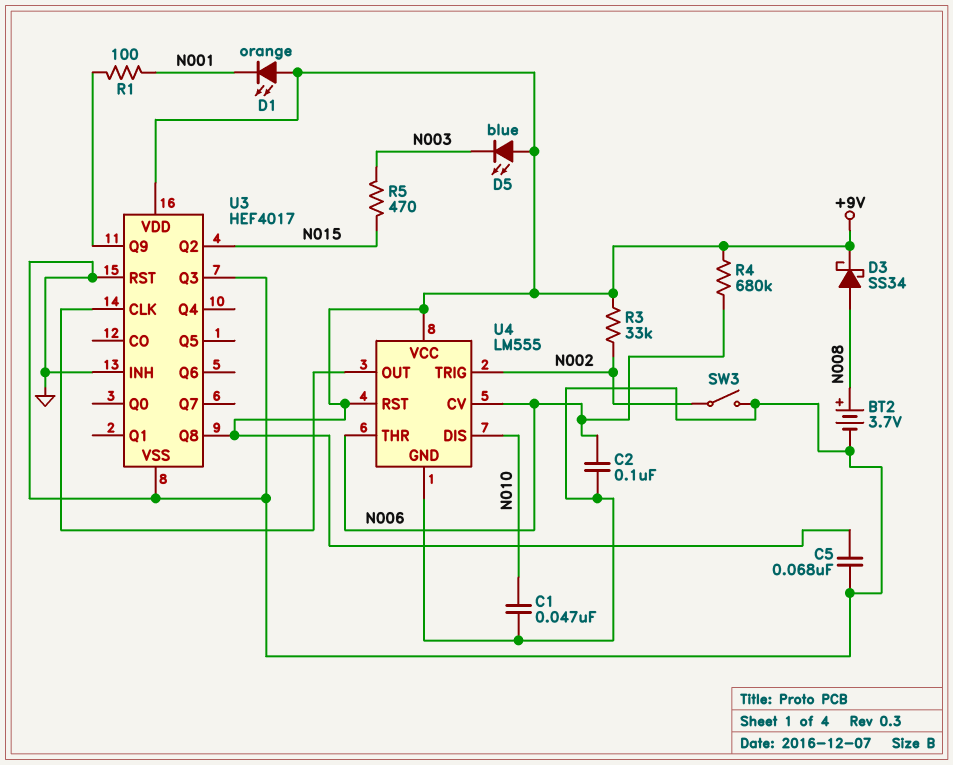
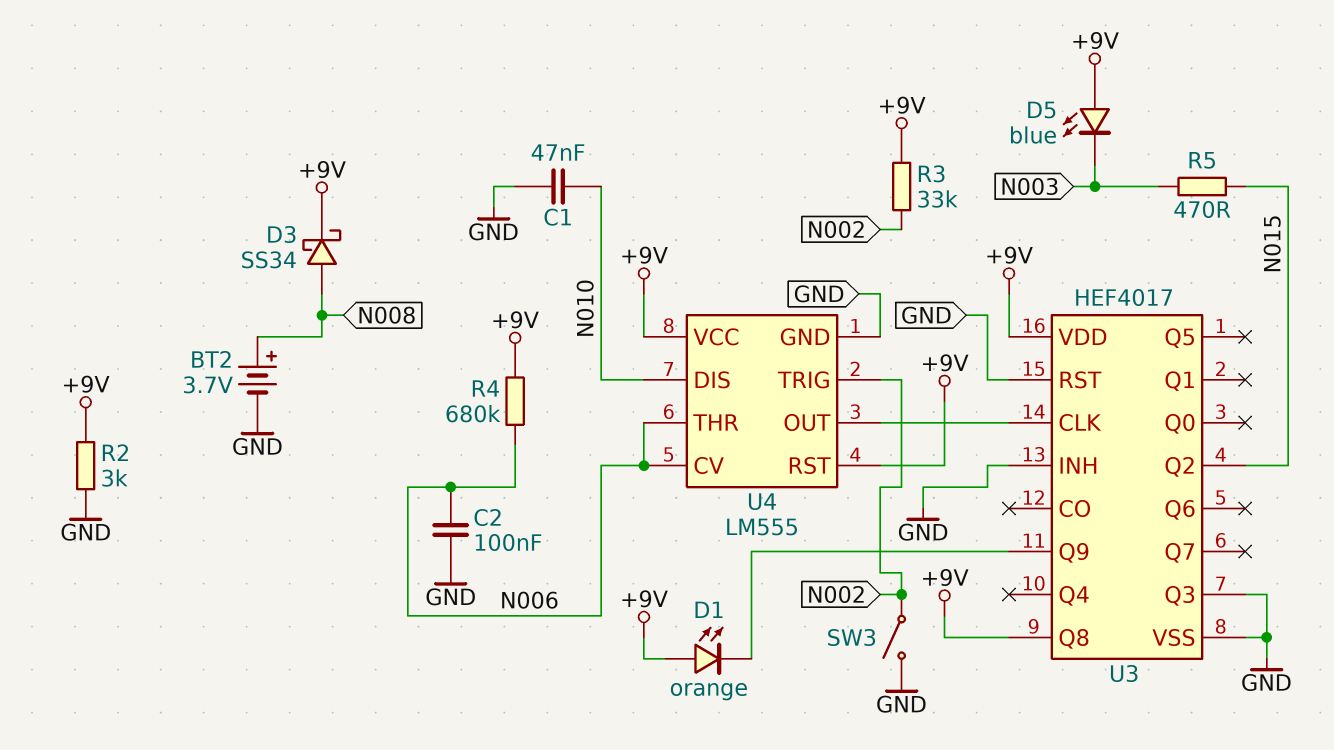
C5: 68nF (+9V, GND) -> none
D1: LED orange (A +9V, K N001) -> LED orange (A +9V, K U3/Q9)
R1: 100 (N001, U3/Q9) -> none
R2: none -> 3k (+9V, GND)

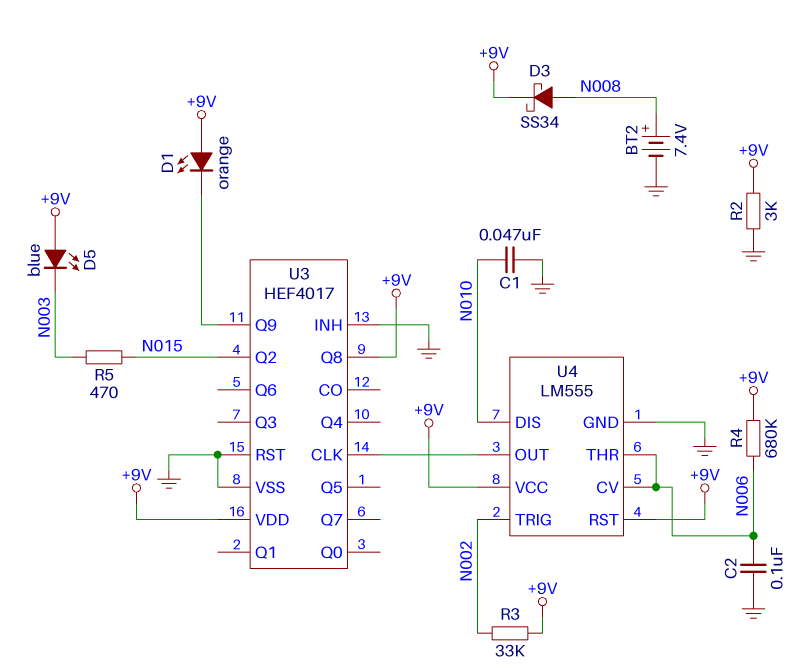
BT2: 3.7V (plus N008, minus GND) -> 7.4V (plus N008, minus GND)
SW3: switch (GND, N002) -> none
U3 pin Q3: GND -> none

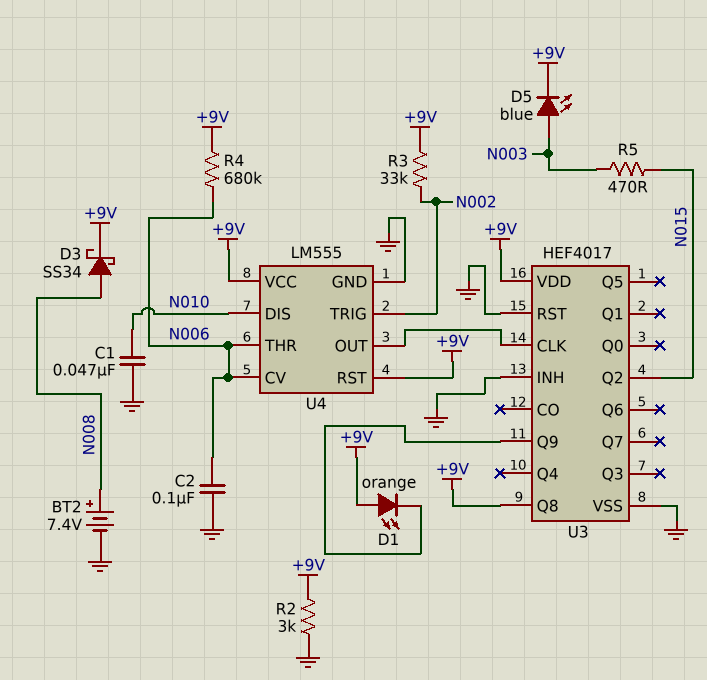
D5: LED blue (A +9V, K N003) -> LED blue (A N003, K +9V)

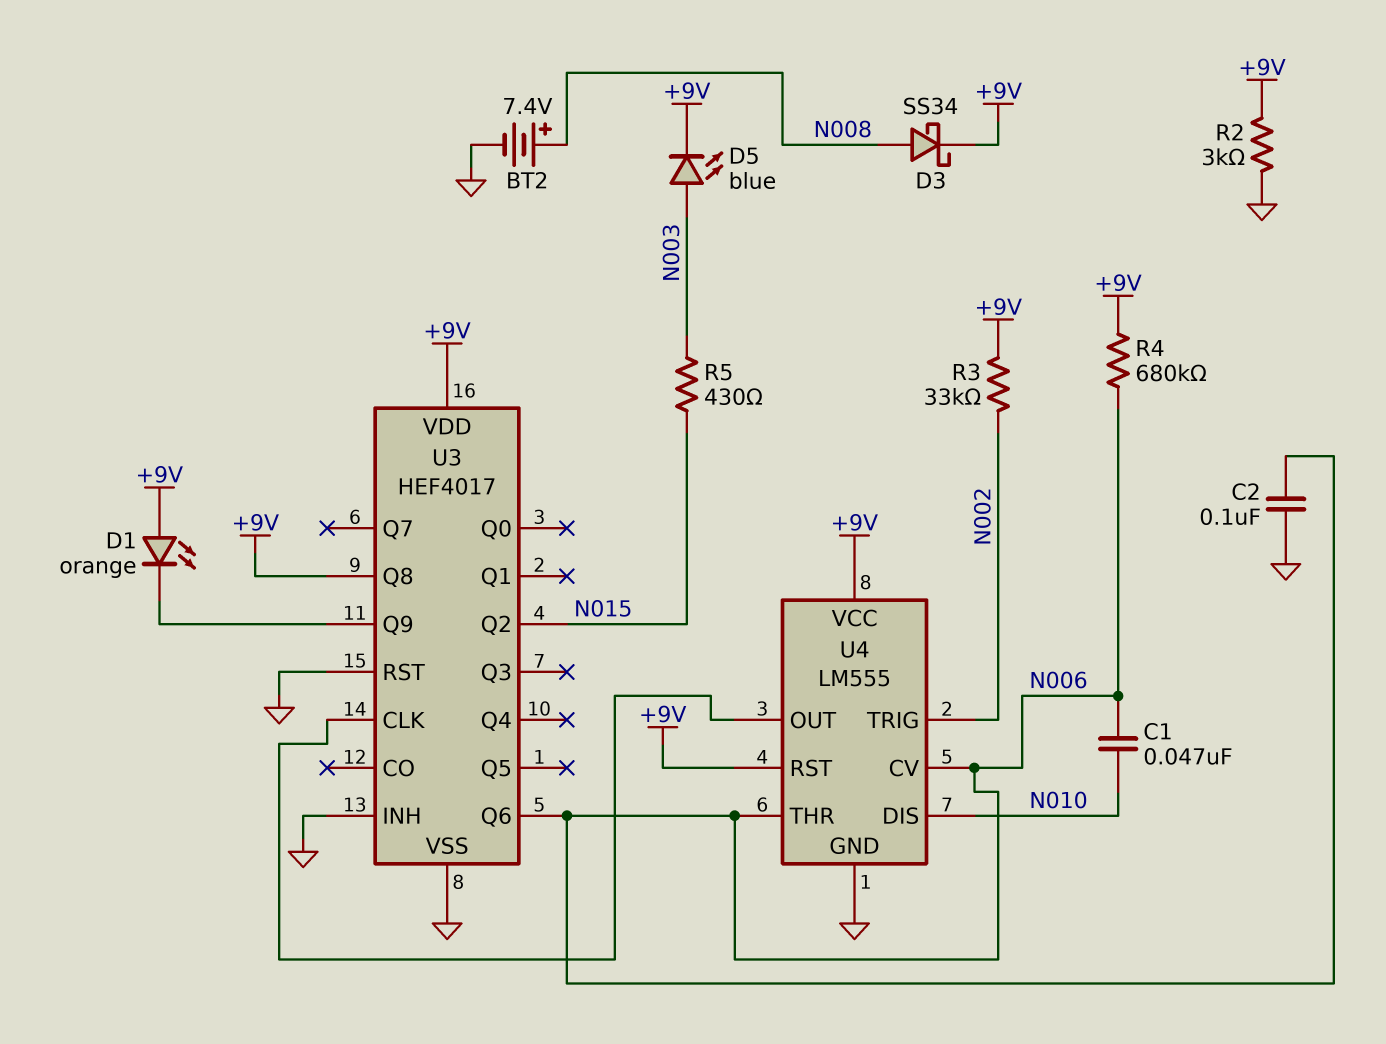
C1: 47nF (GND, N010) -> 47nF (N006, N010)
R5: 470 (N003, N015) -> 430 (N003, N015)
U3 pin Q6: none -> N006

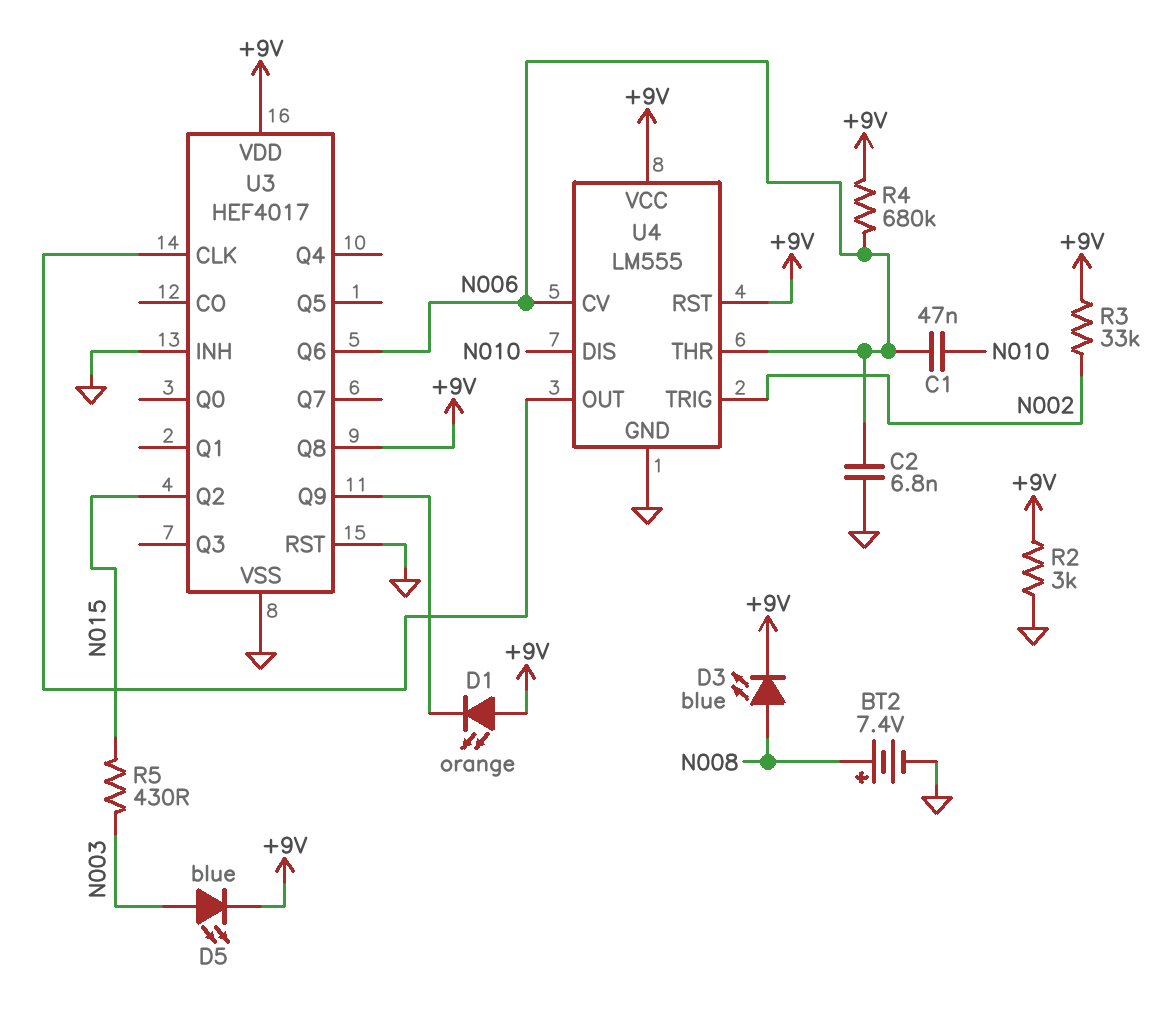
C2: 100nF (GND, N006) -> 6.8nF (GND, N006)
D3: schottky SS34 (A N008, K +9V) -> LED blue (A N008, K +9V)

